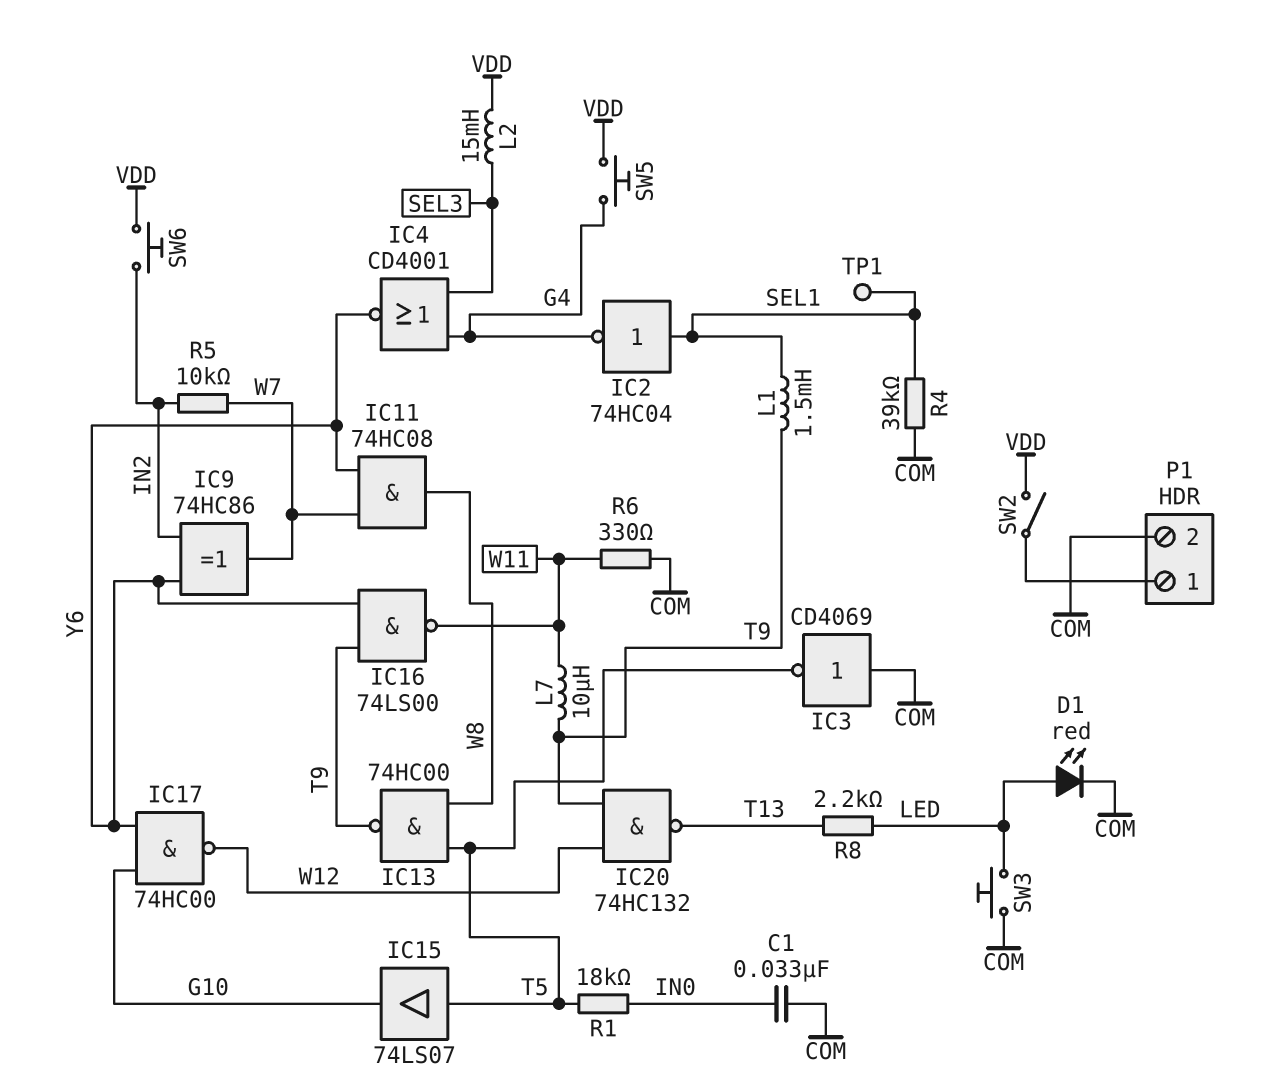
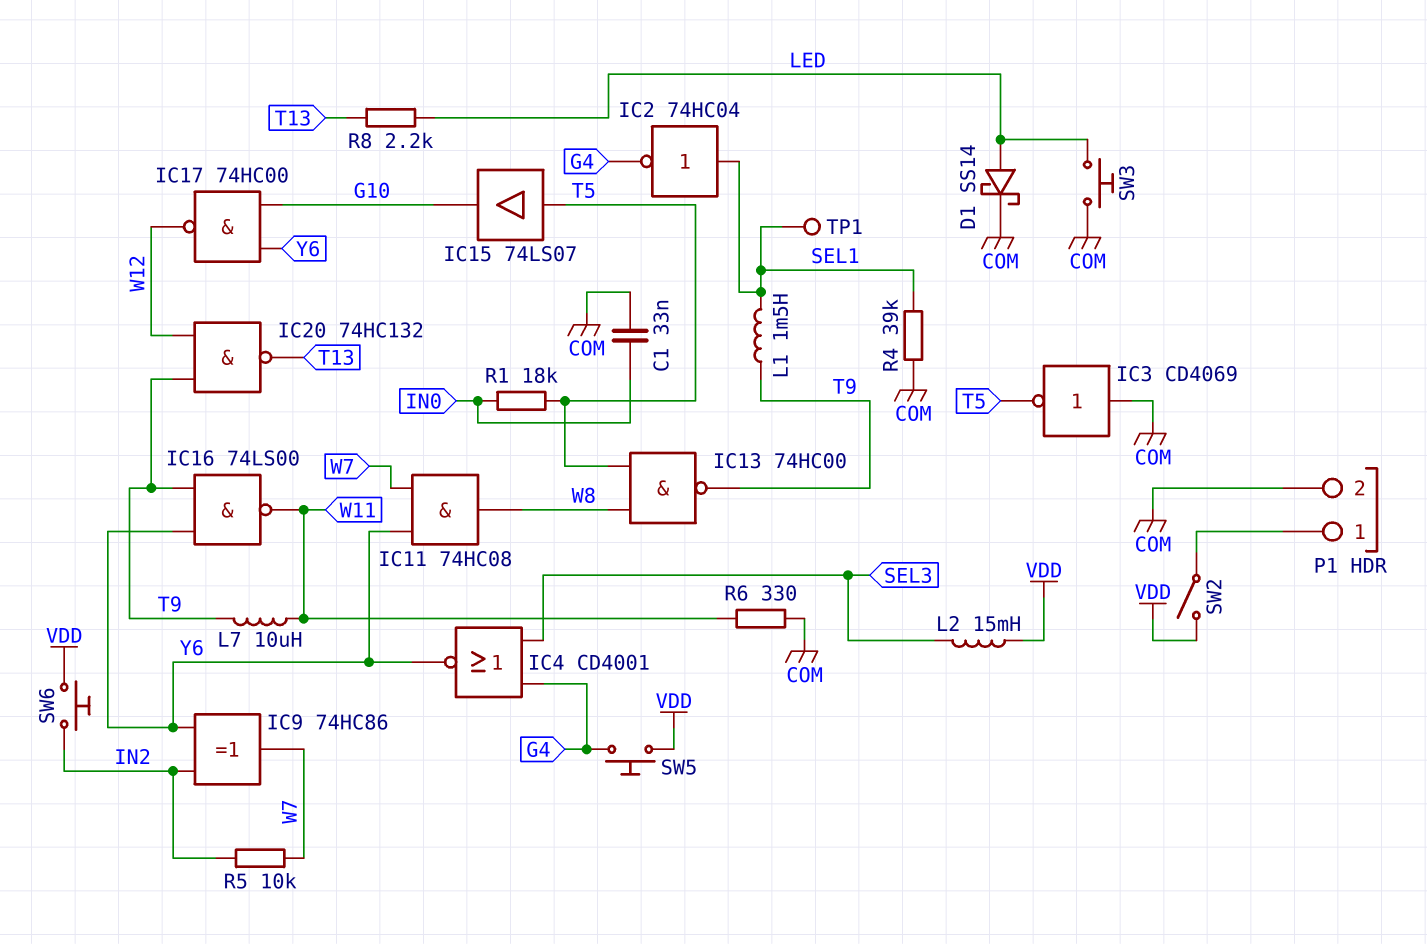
D1: LED red (A LED, K COM) -> schottky SS14 (A LED, K COM)

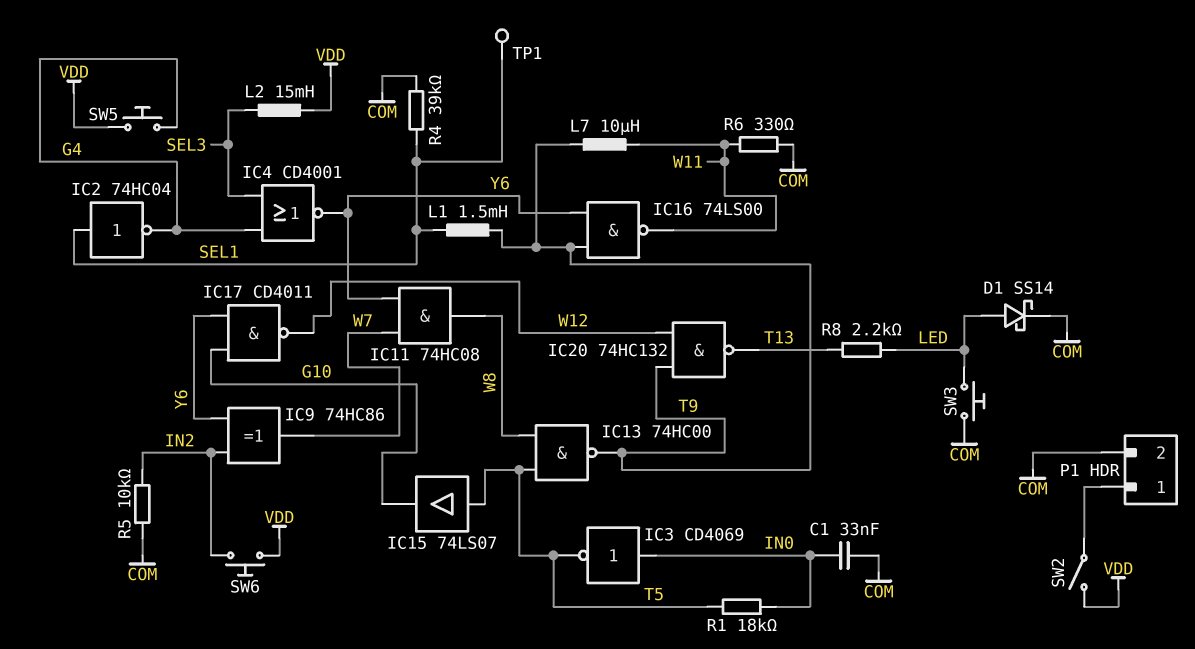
IC3: NOT CD4069 (in COM, out T5) -> NOT CD4069 (in IN0, out T5)
IC17: NAND 74HC00 (in G10, in Y6, out W12) -> NAND CD4011 (in G10, in Y6, out W12)
R5: 10k (IN2, W7) -> 10k (COM, IN2)

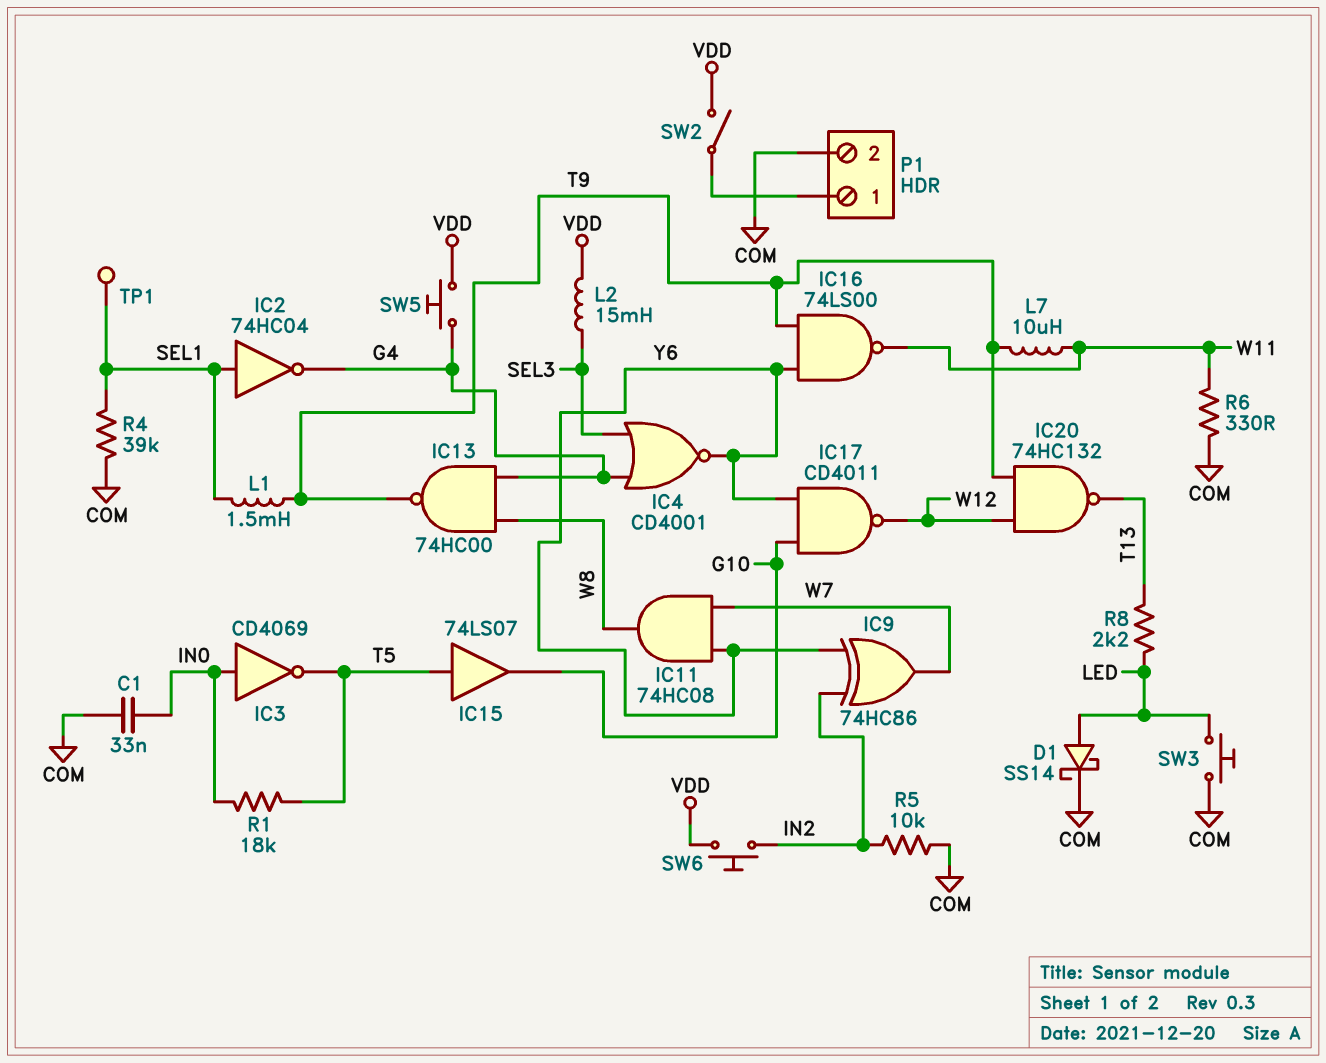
IC13: NAND 74HC00 (in T5, in W8, out T9) -> NAND 74HC00 (in G4, in W8, out T9)

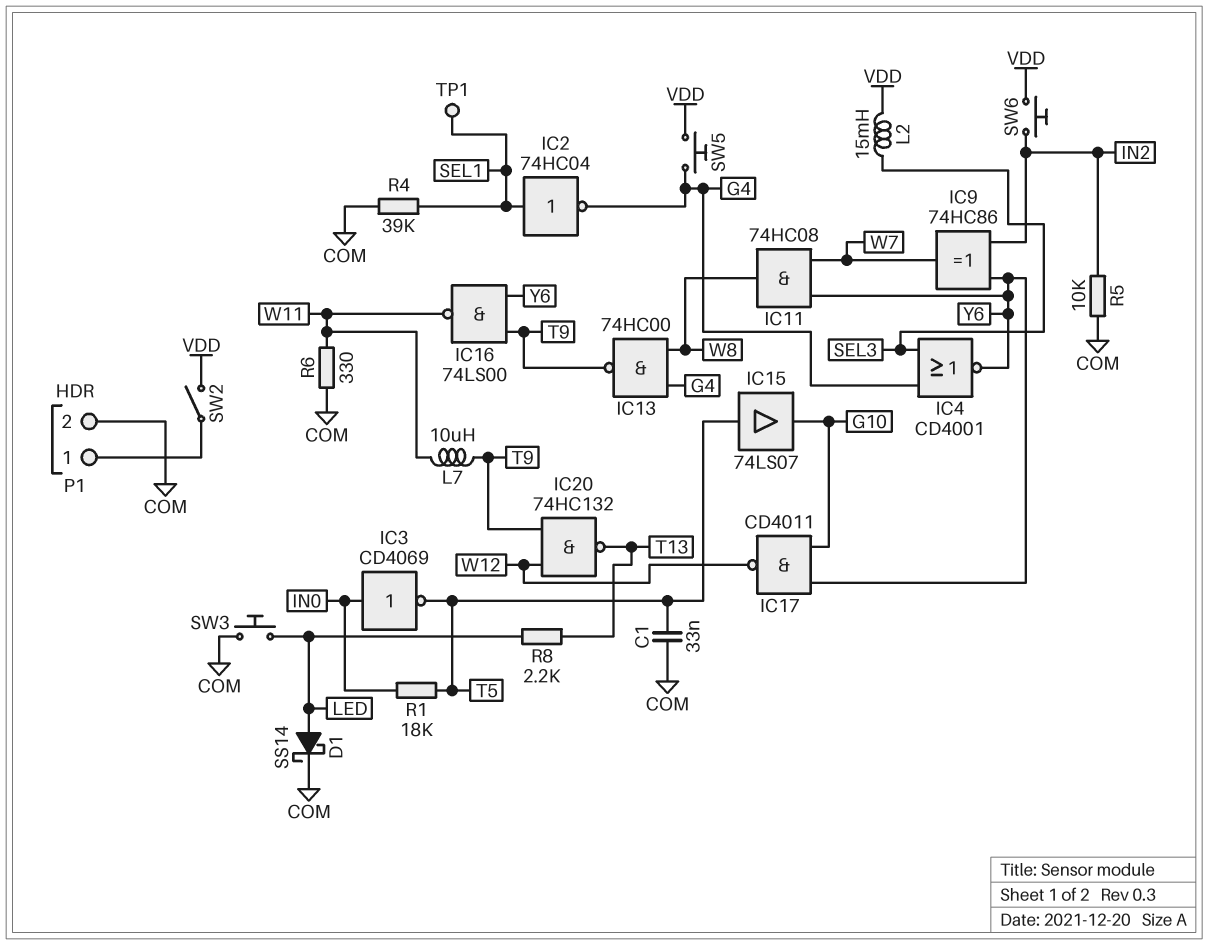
C1: 33nF (COM, IN0) -> 33nF (COM, T5)
L1: 1.5mH (SEL1, T9) -> none

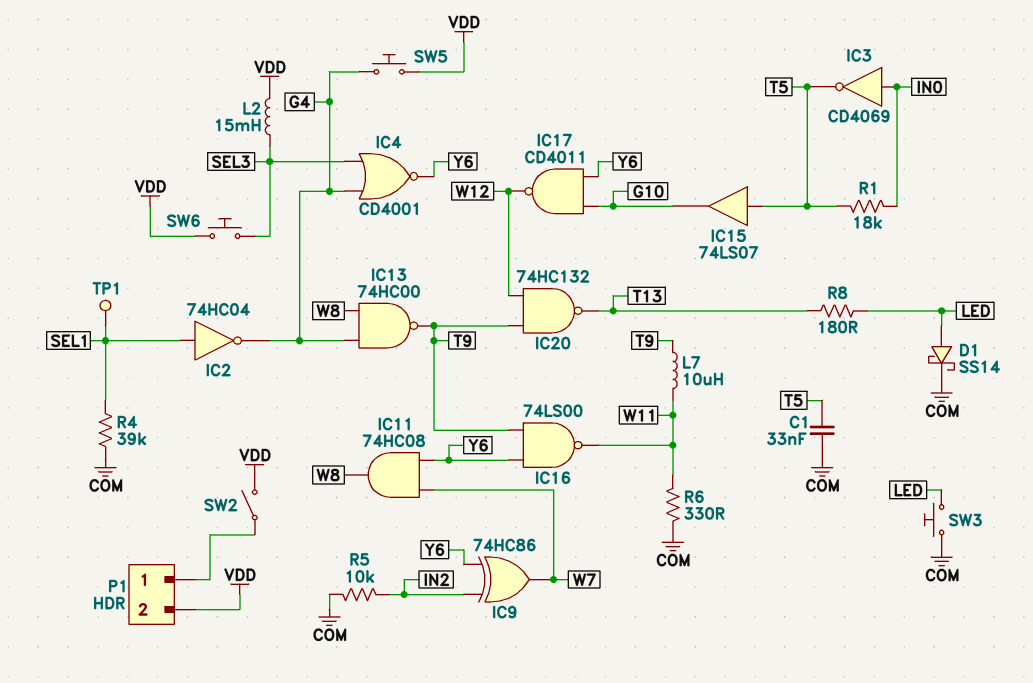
P1 pin 2: COM -> VDD
R8: 2.2k (LED, T13) -> 180 (LED, T13)
SW6: button (IN2, VDD) -> button (SEL3, VDD)

